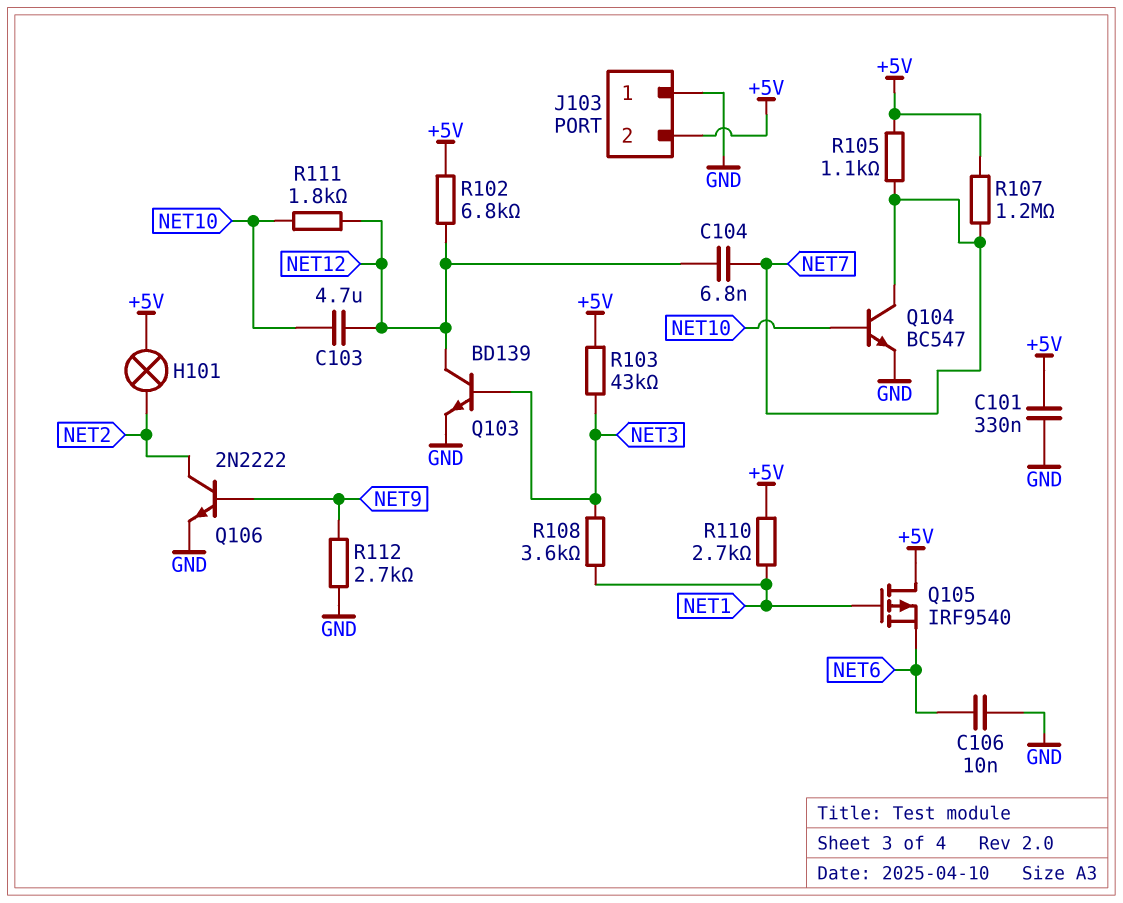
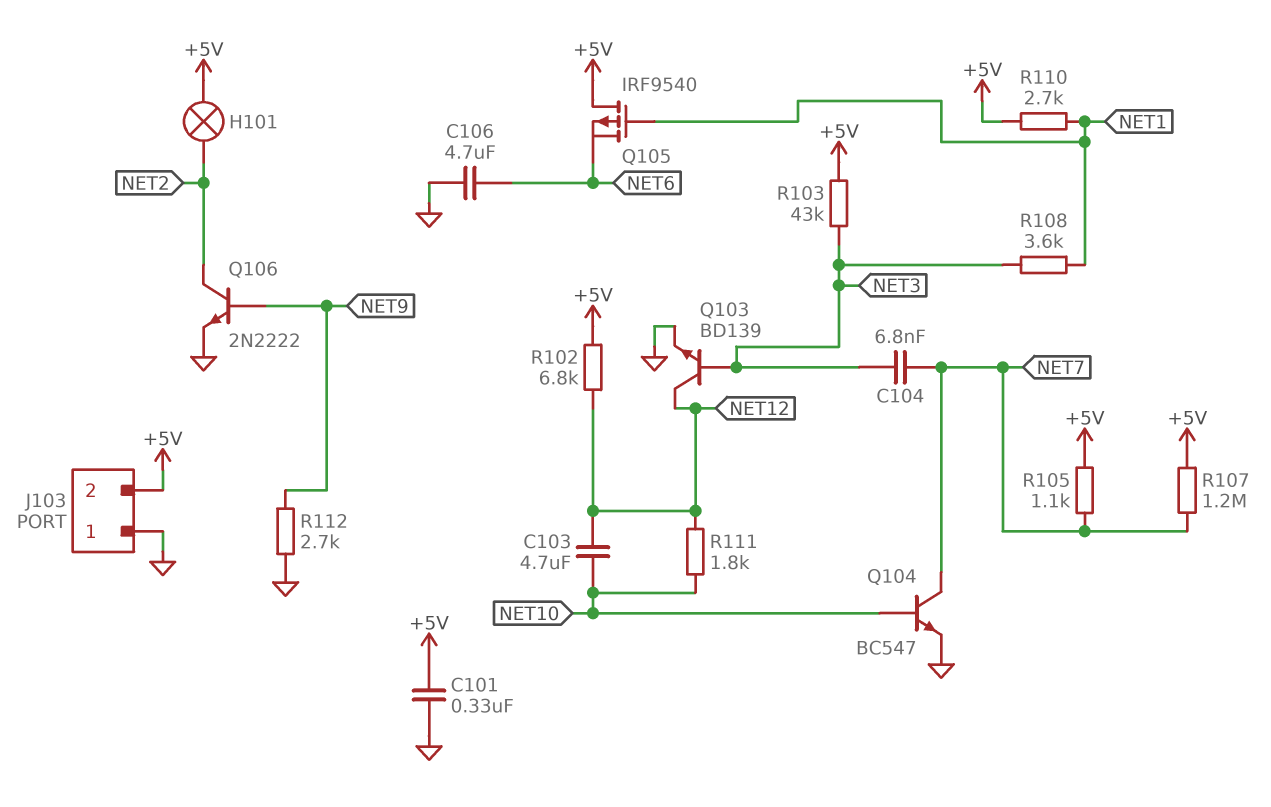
C104: 6.8nF (NET7, NET12) -> 6.8nF (NET3, NET7)
C106: 10nF (GND, NET6) -> 4.7uF (GND, NET6)

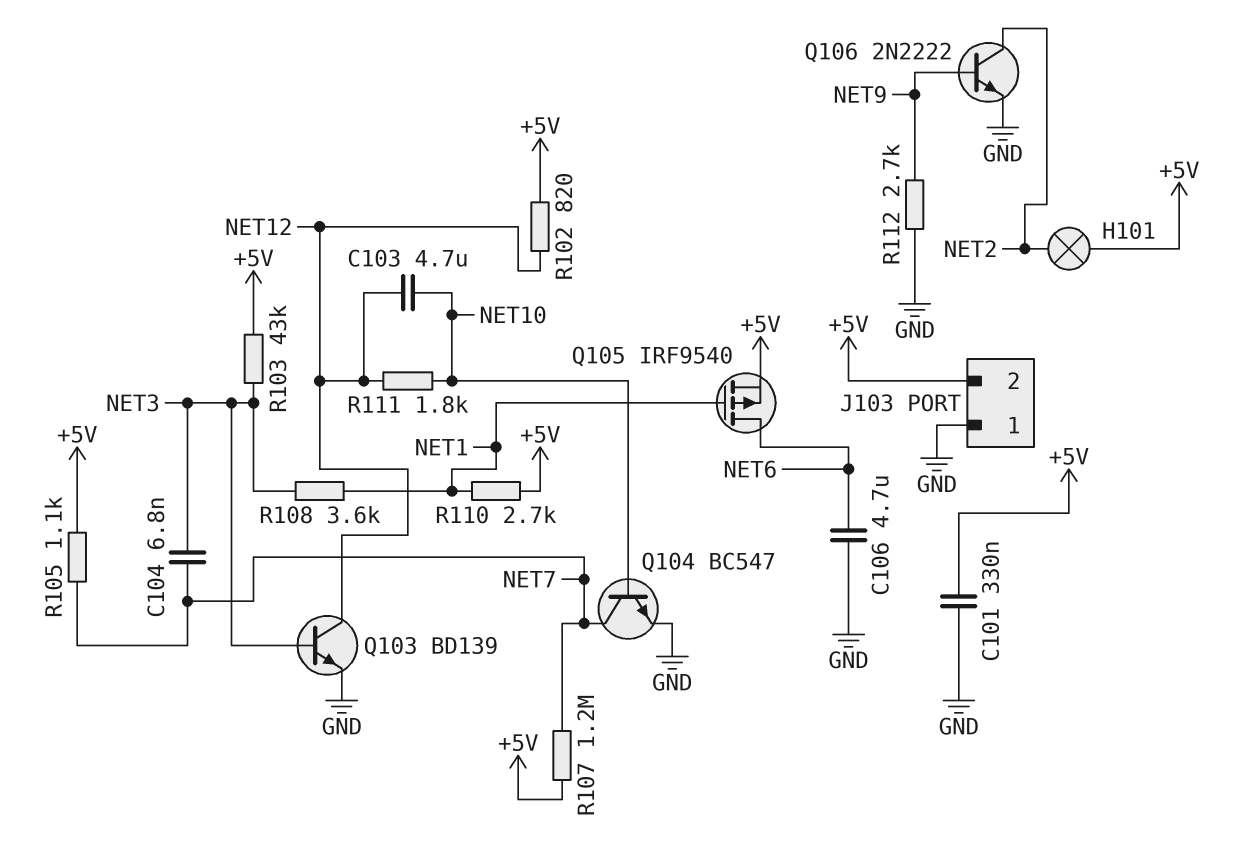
Q105: PMOS IRF9540 (G NET1, D +5V, S NET6) -> PMOS IRF9540 (G NET1, D NET6, S +5V)
R102: 6.8k (+5V, NET12) -> 820 (+5V, NET12)

